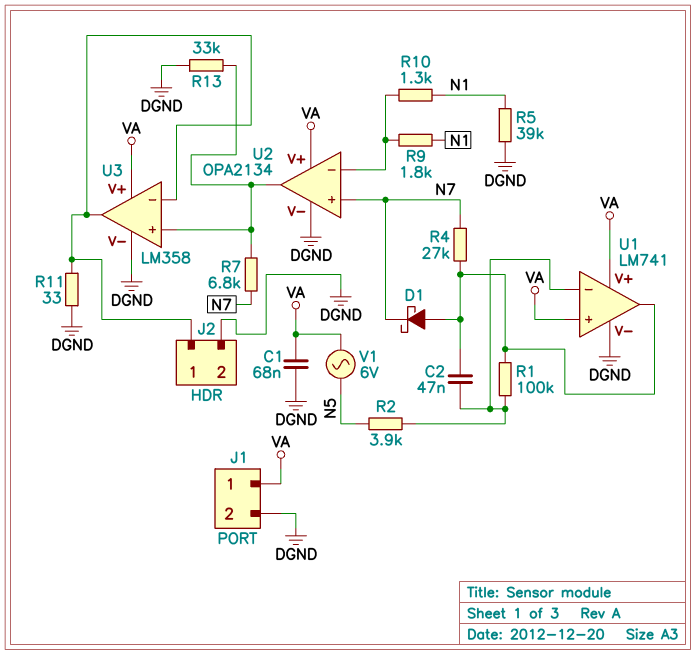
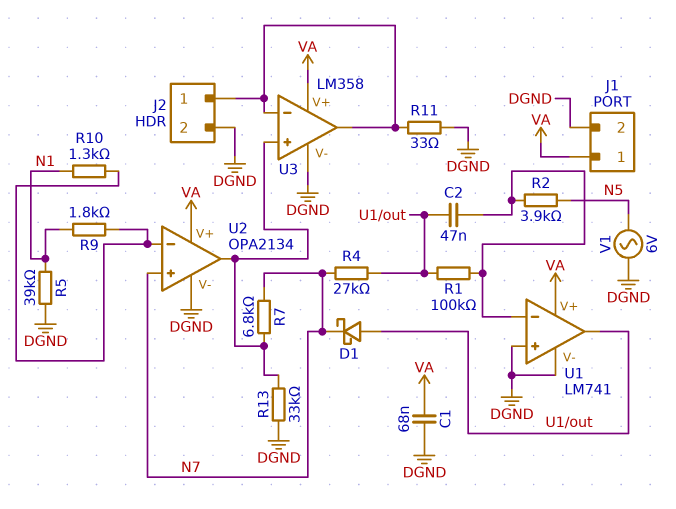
U1 pin in+: VA -> DGND
V1: AC 6V (N5, VA) -> AC 6V (DGND, N5)

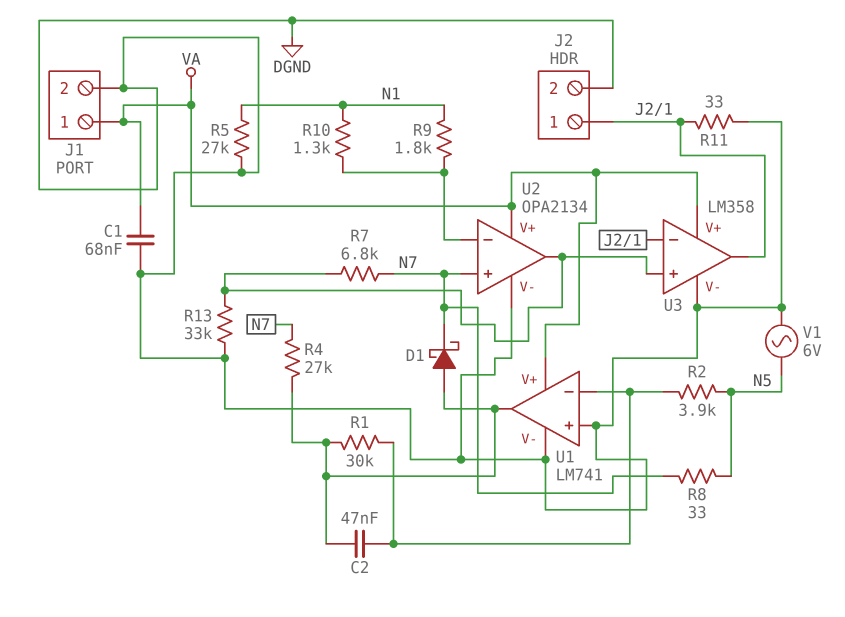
R1: 100k (U1/in-, U1/out) -> 30k (U1/in-, U1/out)
R5: 39k (DGND, N1) -> 27k (DGND, N1)
R8: none -> 33 (N5, N7)

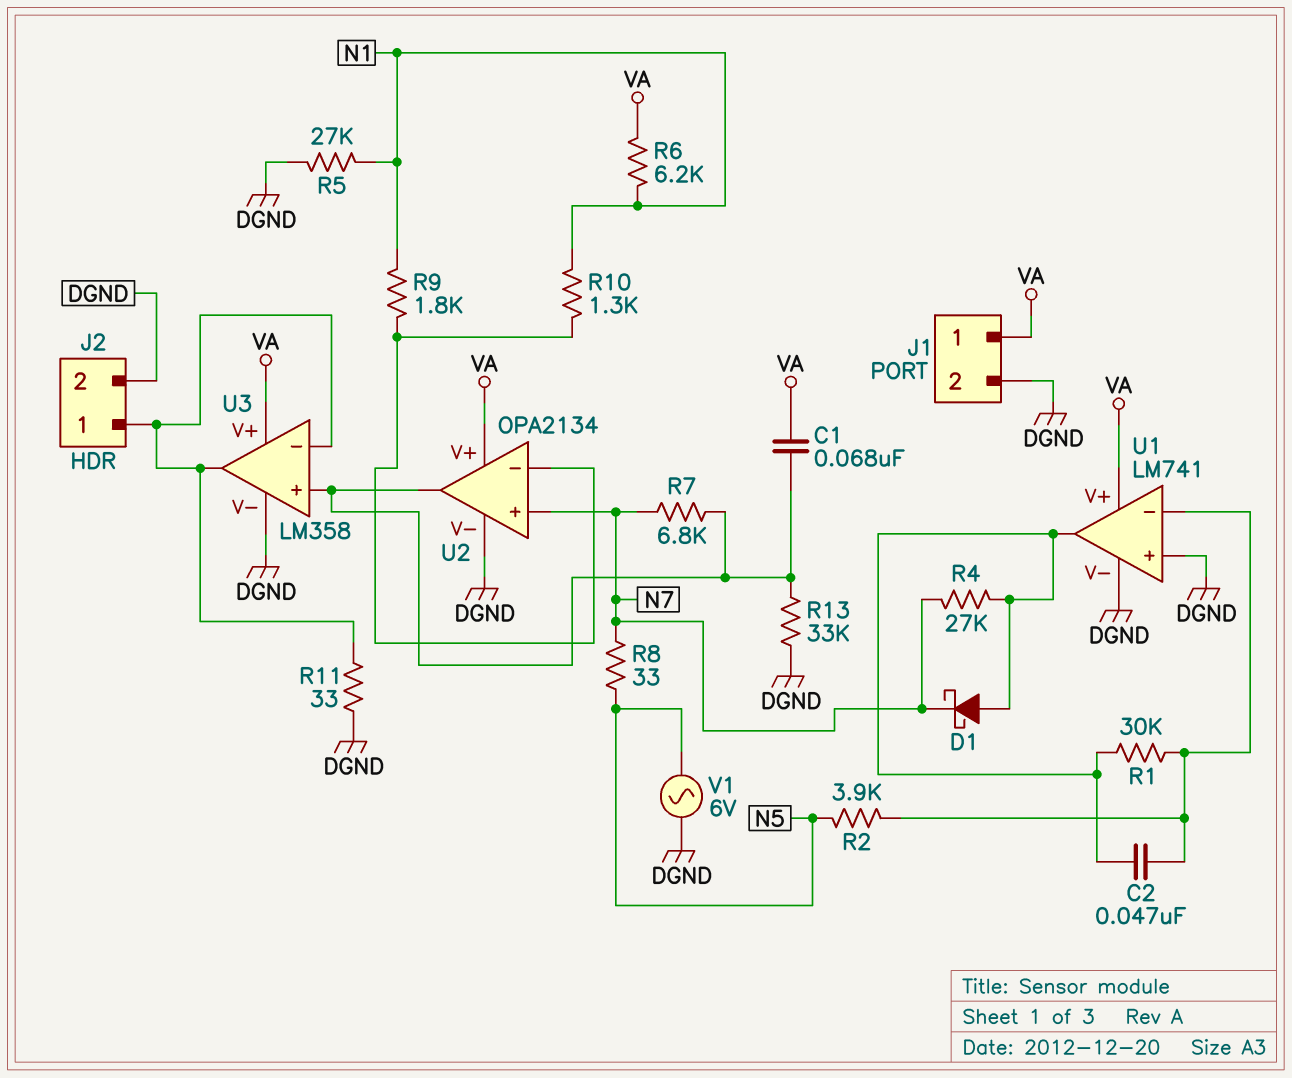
C1: 68nF (DGND, VA) -> 68nF (U2/out, VA)
R6: none -> 6.2k (N1, VA)

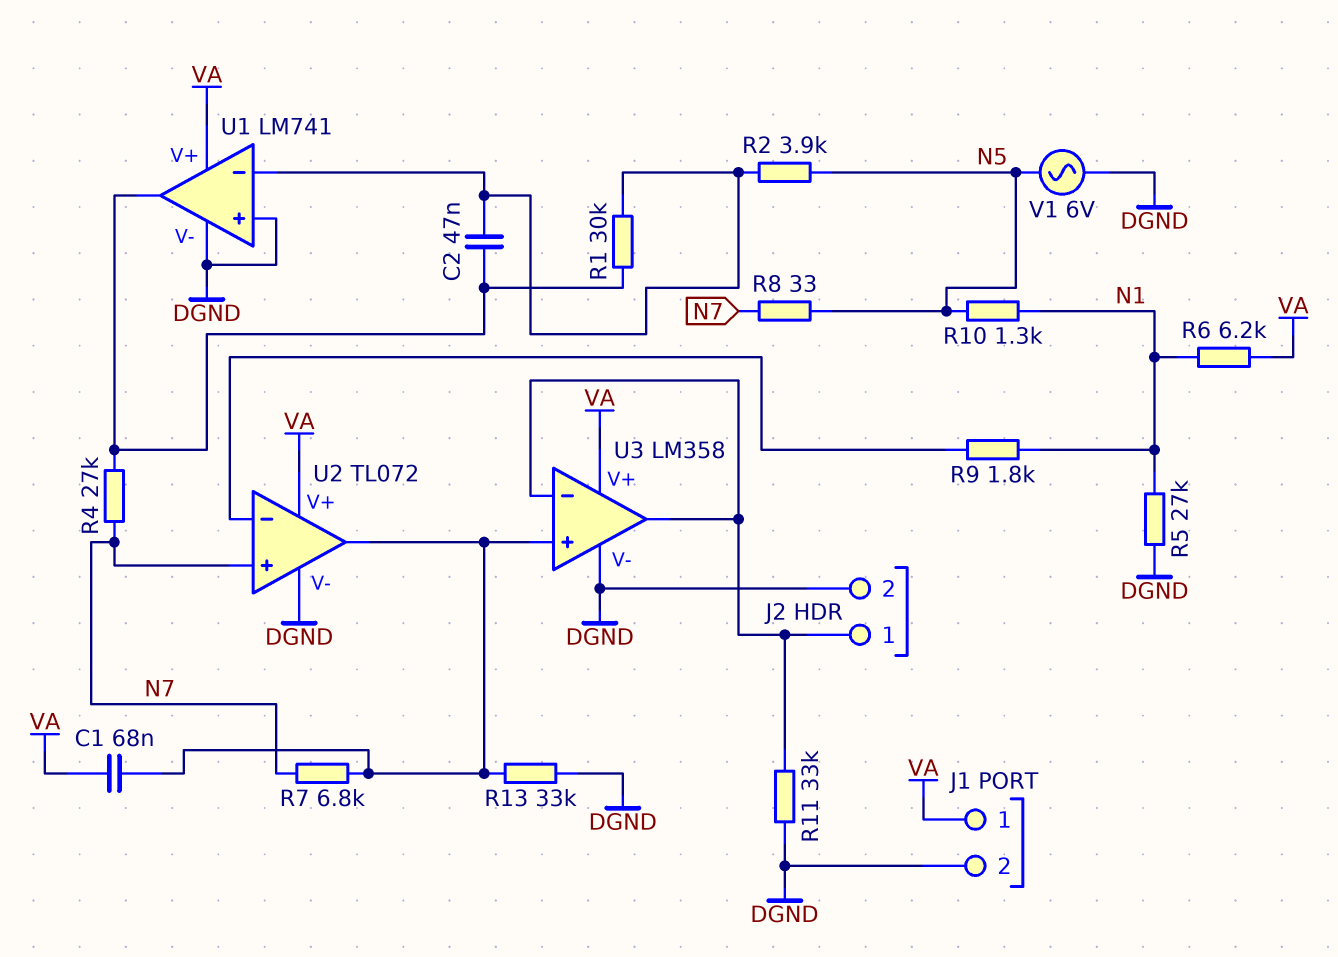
D1: schottky (A U1/out, K N7) -> none
R10: 1.3k (N1, U2/in-) -> 1.3k (N1, N5)
R11: 33 (DGND, J2/1) -> 33k (DGND, J2/1)
U2: OPA2134 -> TL072

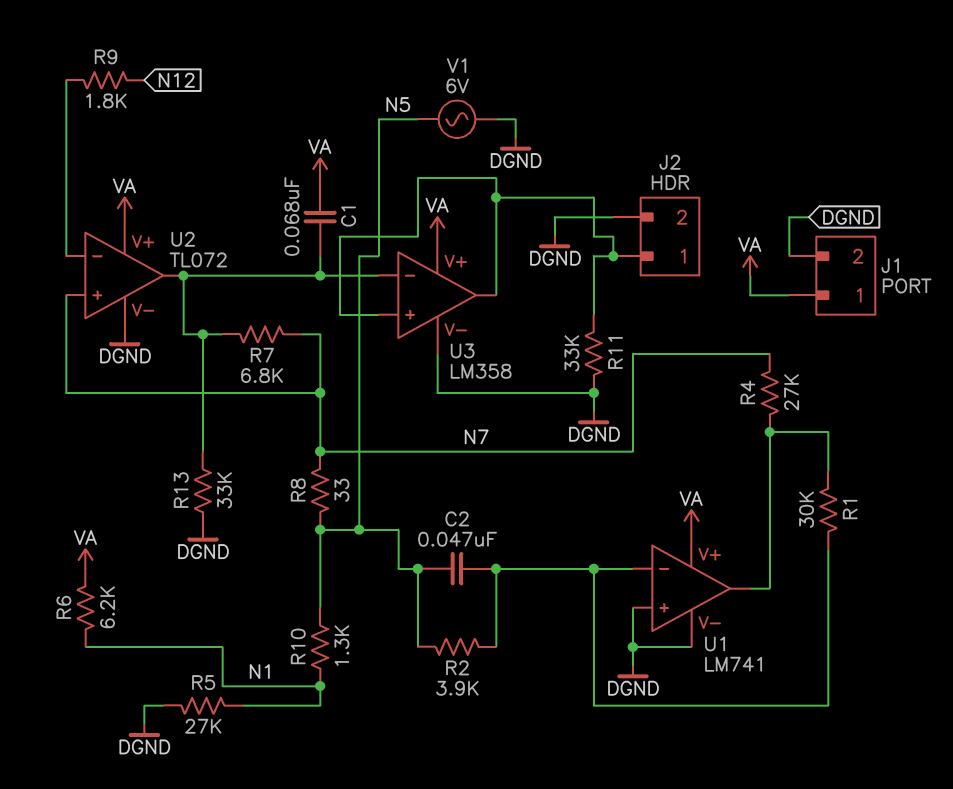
C2: 47nF (U1/in-, U1/out) -> 47nF (N5, U1/in-)
R9: 1.8k (N1, U2/in-) -> 1.8k (N12, U2/in-)
U3 pin in+: U2/out -> J2/1
U3 pin in-: J2/1 -> U2/out

